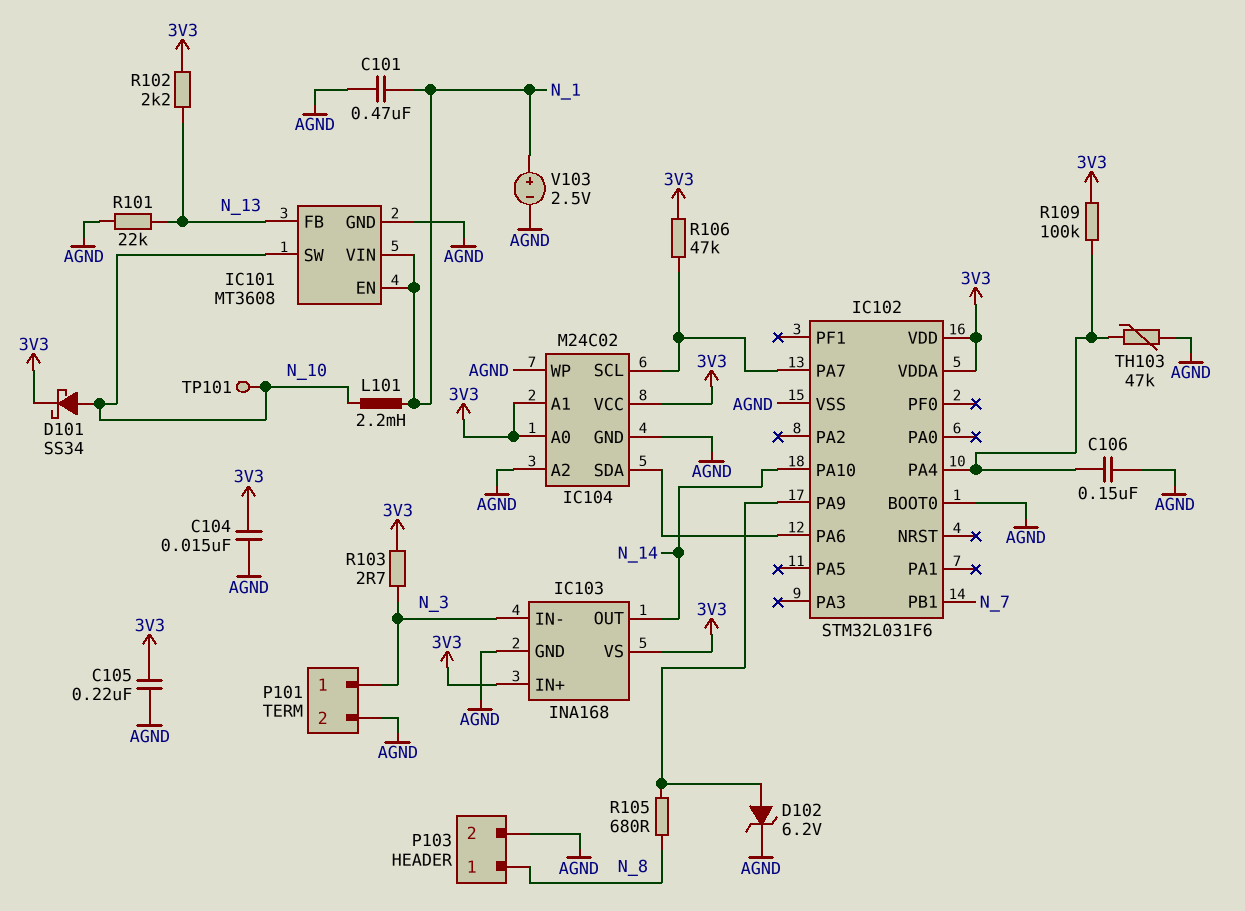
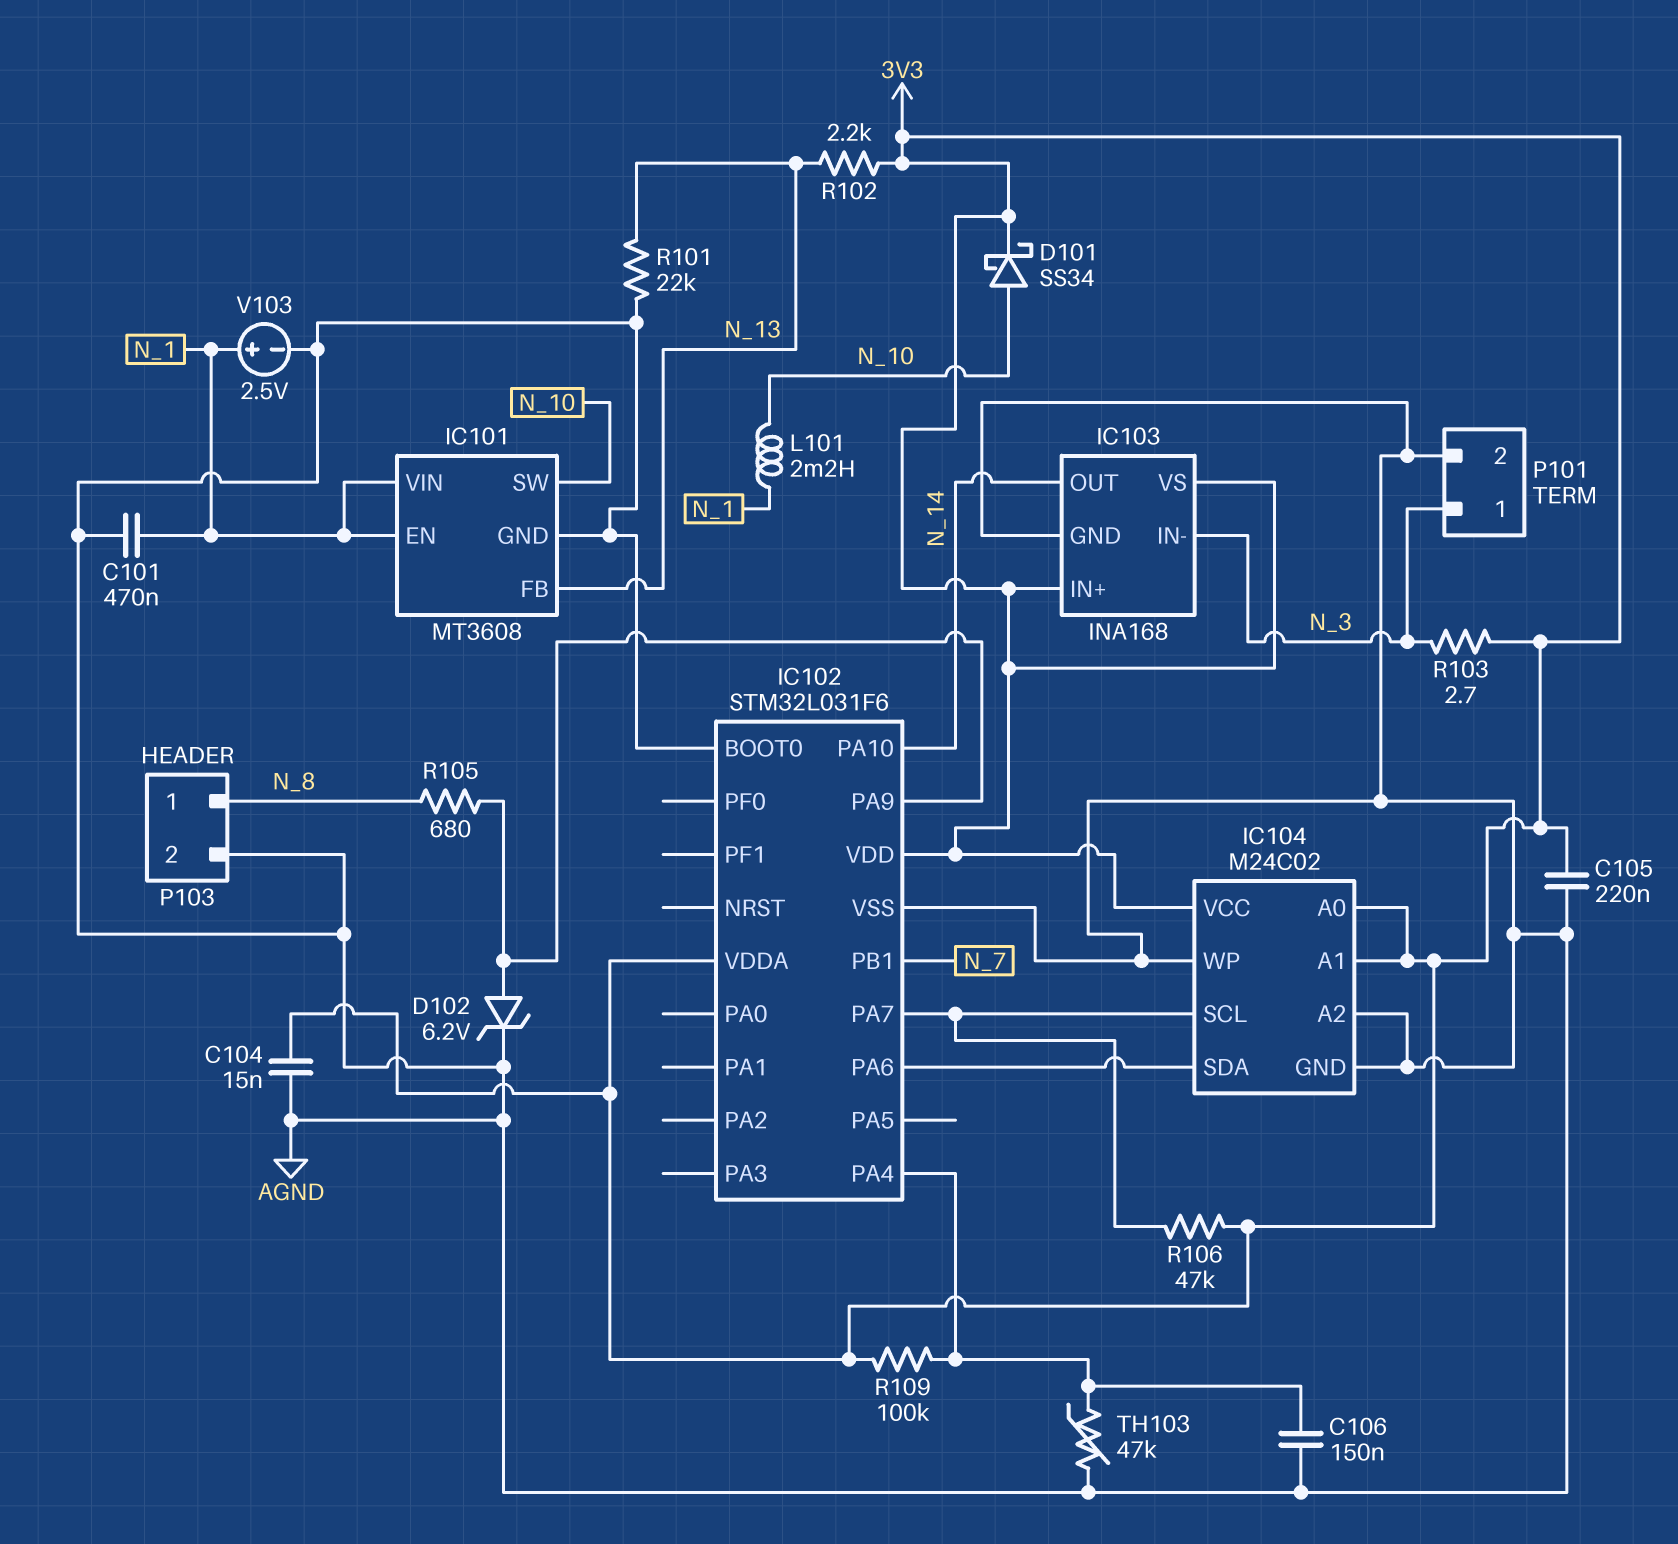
TP101: test point (N_10) -> none

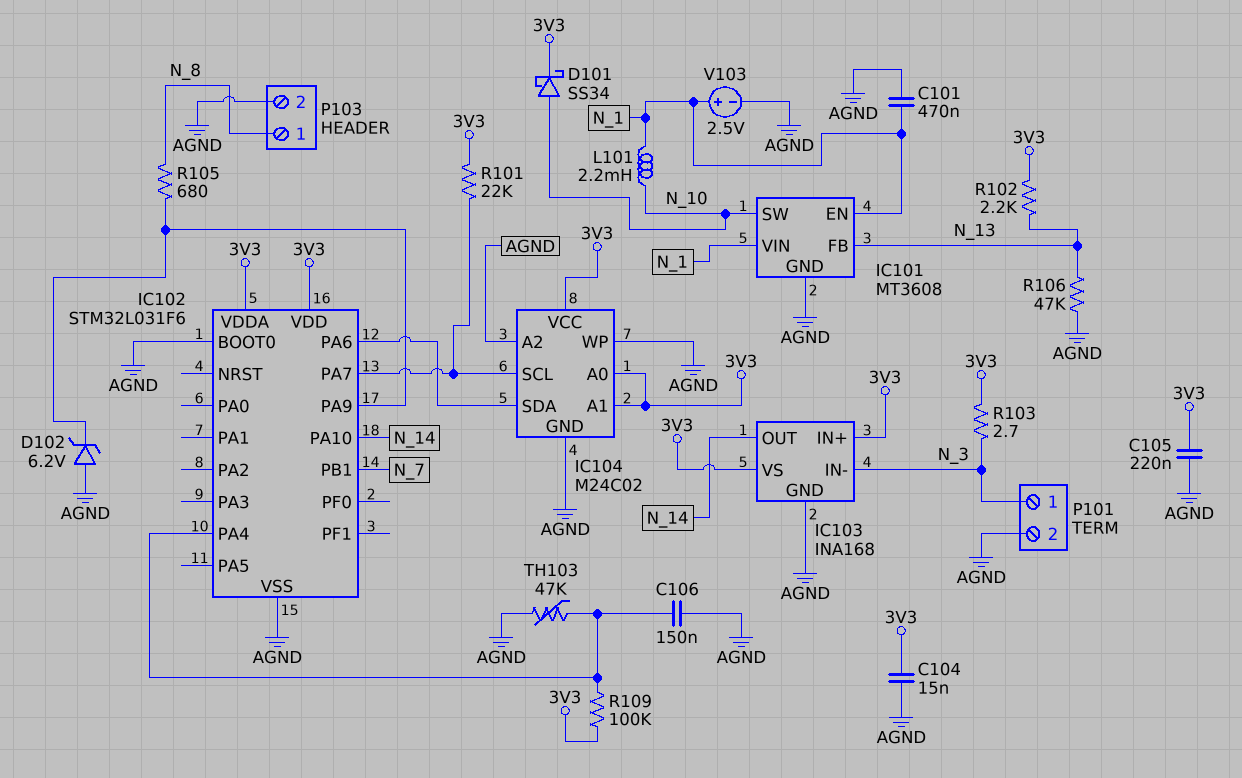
D102: zener 6.2V (A IC102/PA9, K AGND) -> zener 6.2V (A AGND, K IC102/PA9)
R101: 22k (AGND, N_13) -> 22k (3V3, IC102/PA7)
R106: 47k (3V3, IC102/PA7) -> 47k (AGND, N_13)

